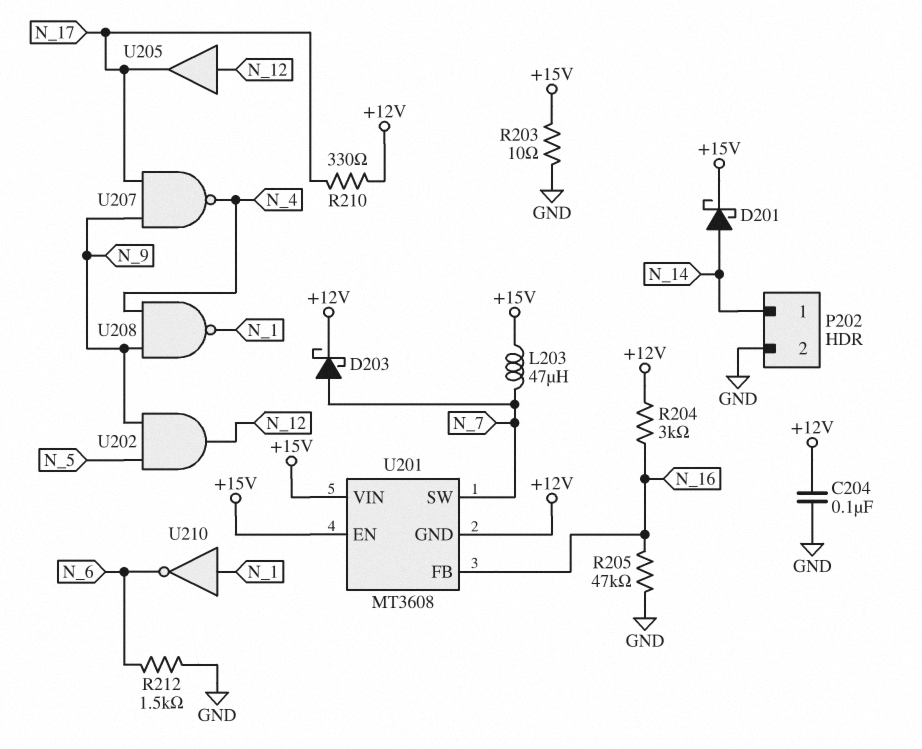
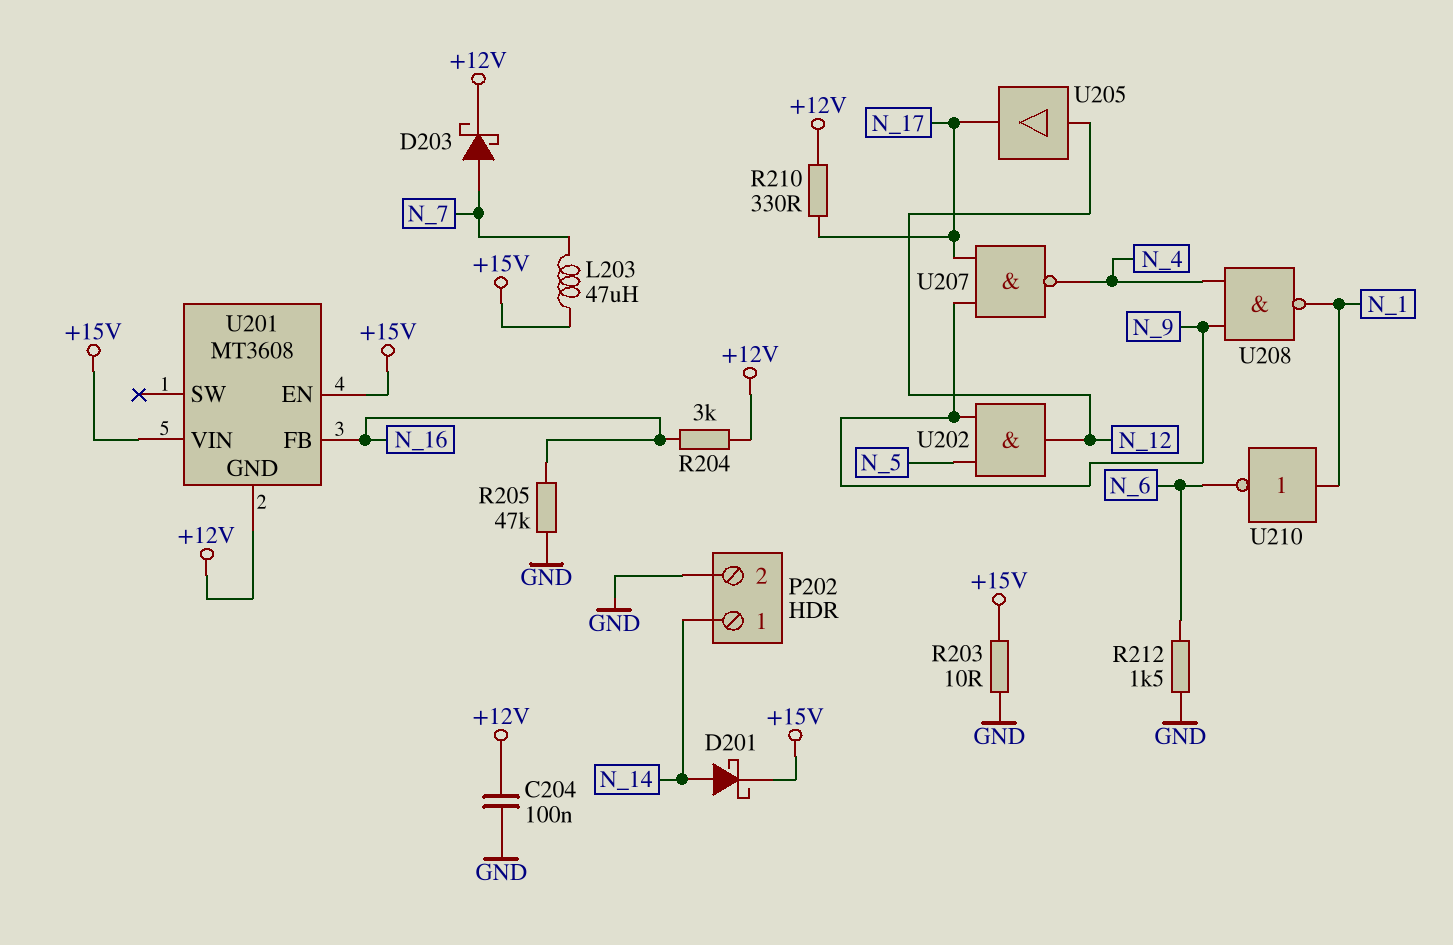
U201 pin SW: N_7 -> none

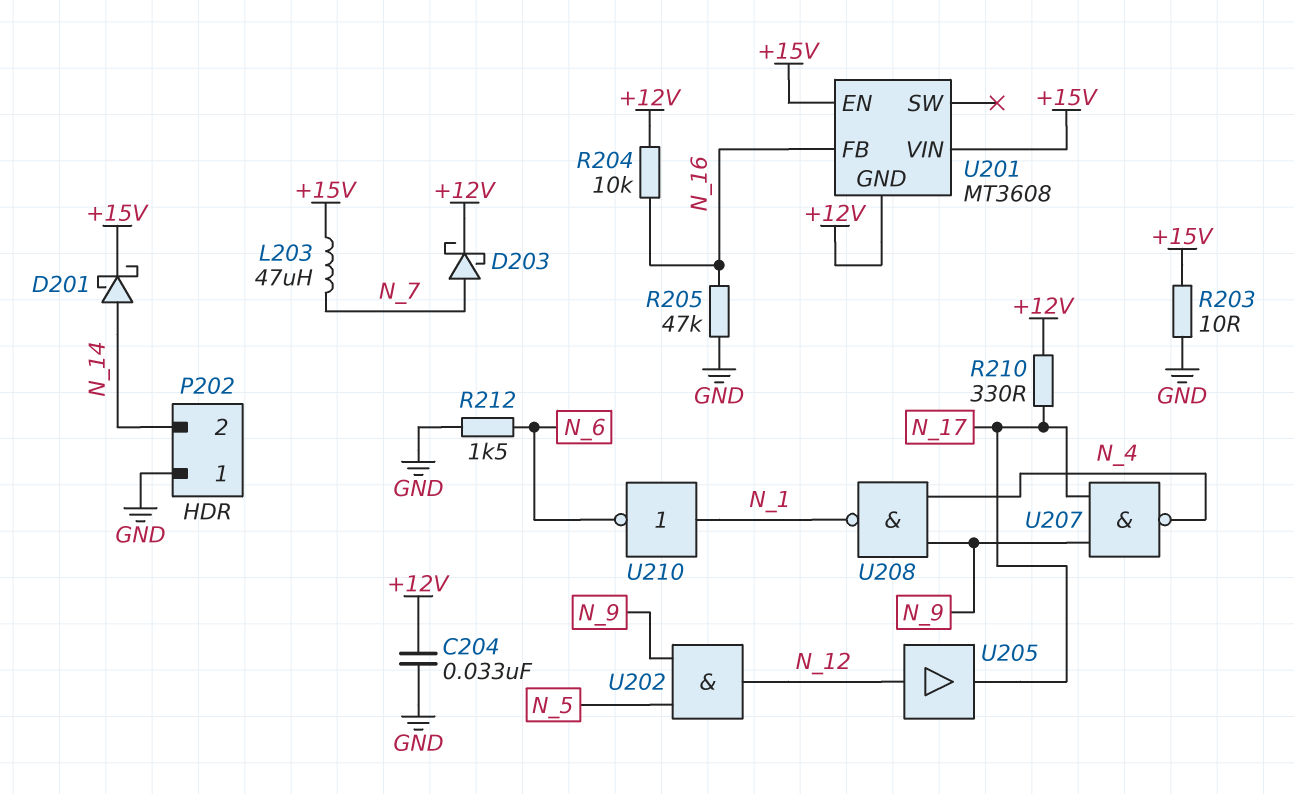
C204: 100nF (+12V, GND) -> 33nF (+12V, GND)
P202 pin 1: N_14 -> GND
P202 pin 2: GND -> N_14
R204: 3k (+12V, N_16) -> 10k (+12V, N_16)

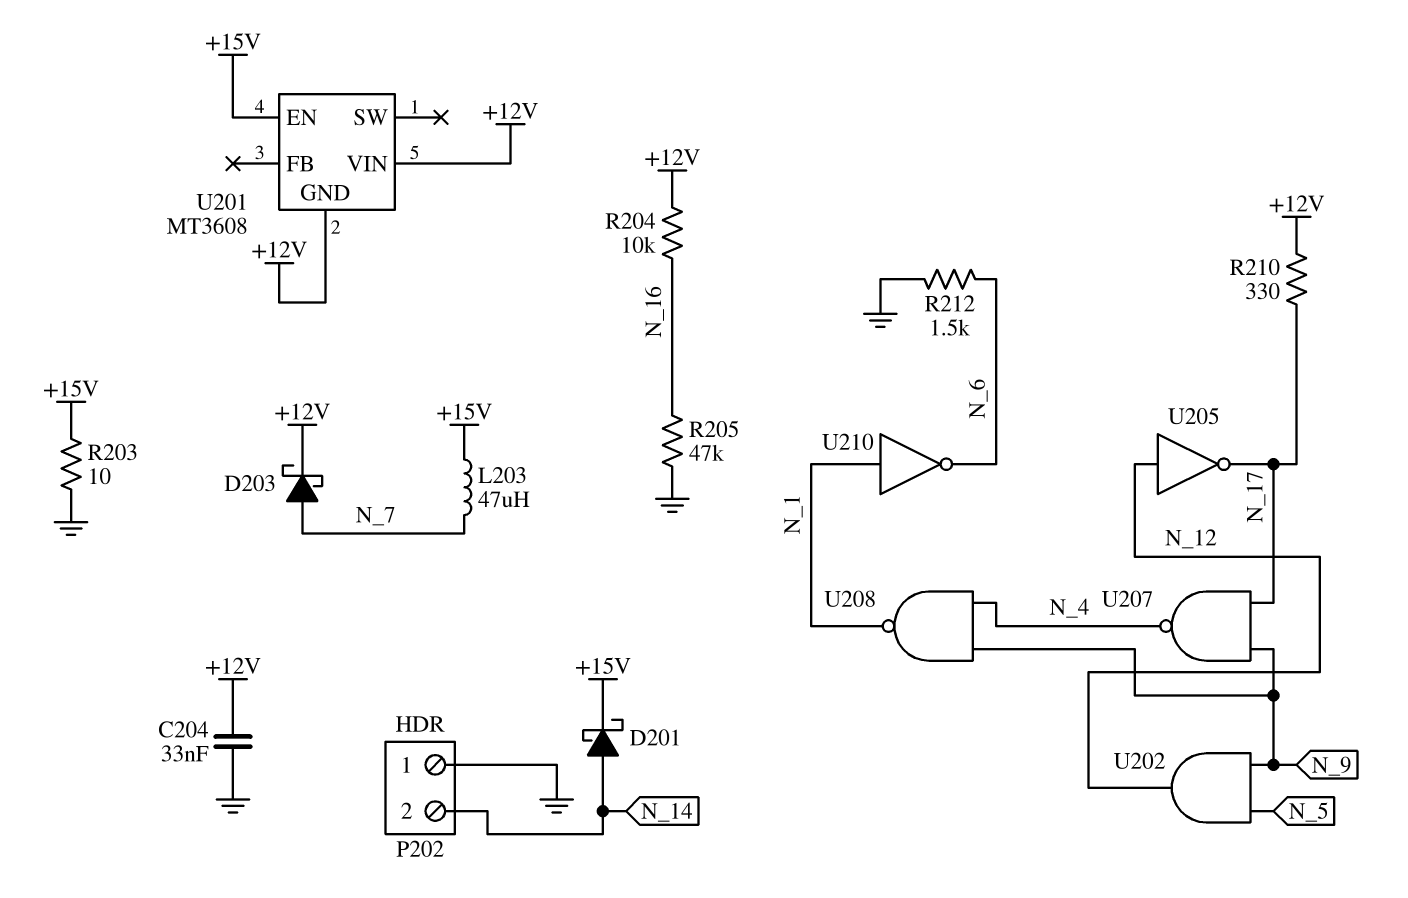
U201 pin FB: N_16 -> none
U201 pin VIN: +15V -> +12V
U205: buffer (in N_12, out N_17) -> NOT (in N_12, out N_17)

